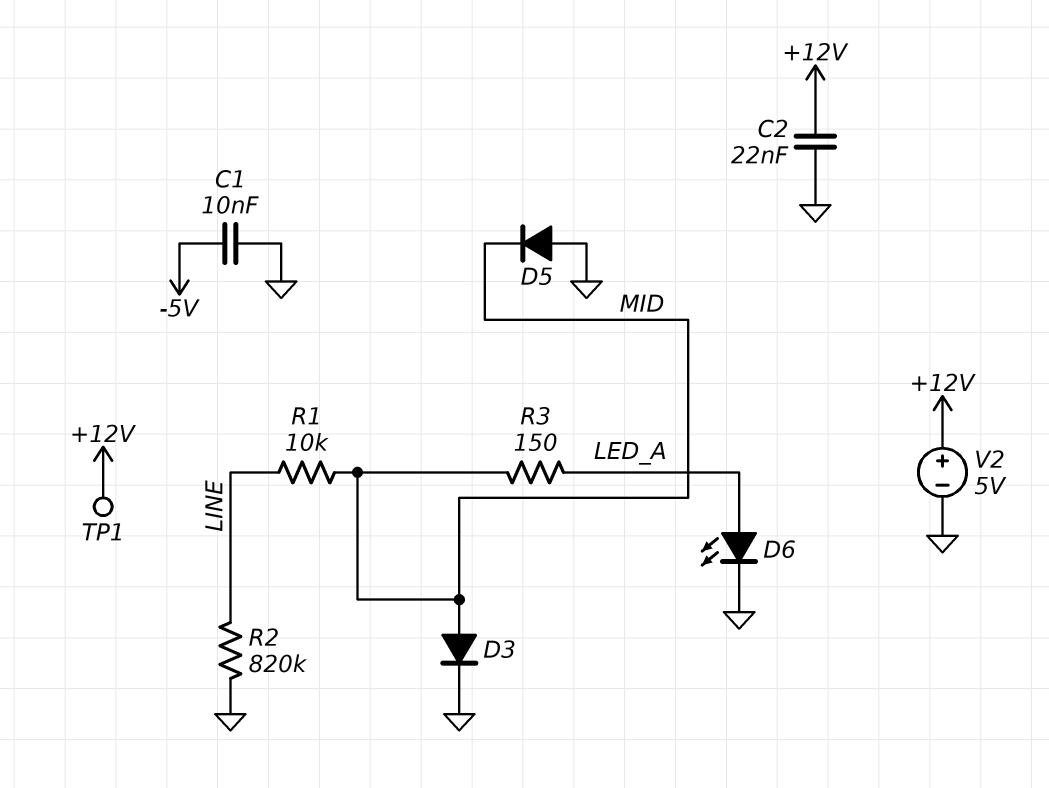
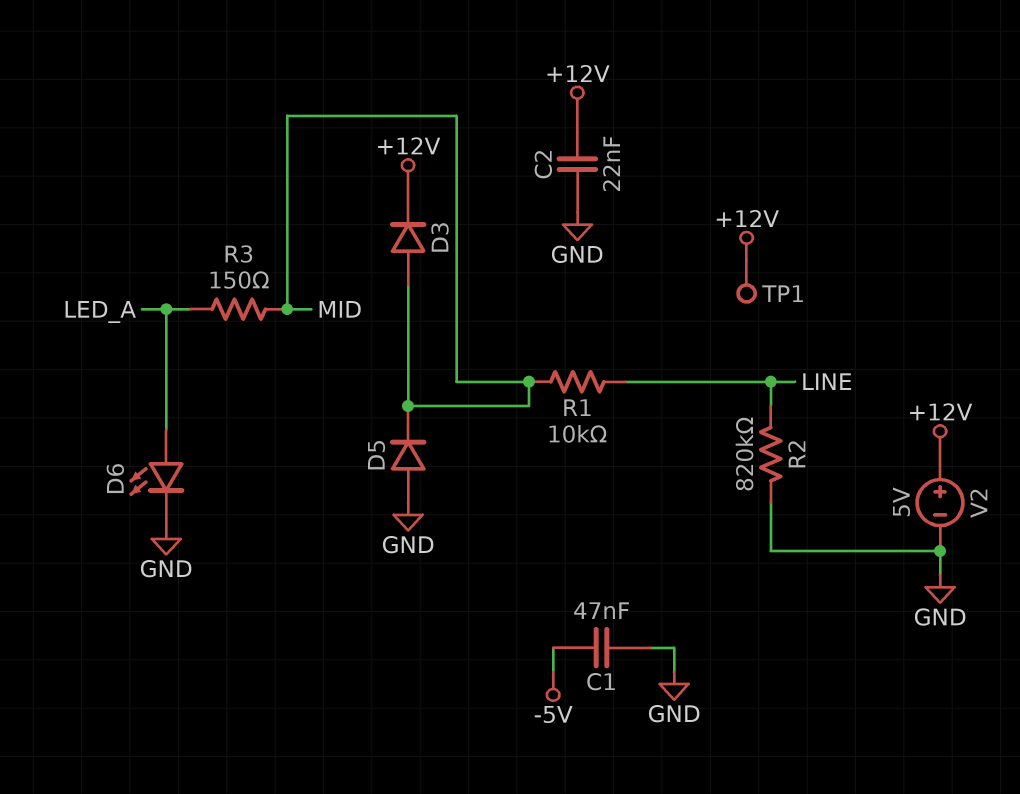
C1: 10nF (-5V, GND) -> 47nF (-5V, GND)
D3: diode (A MID, K GND) -> diode (A MID, K +12V)

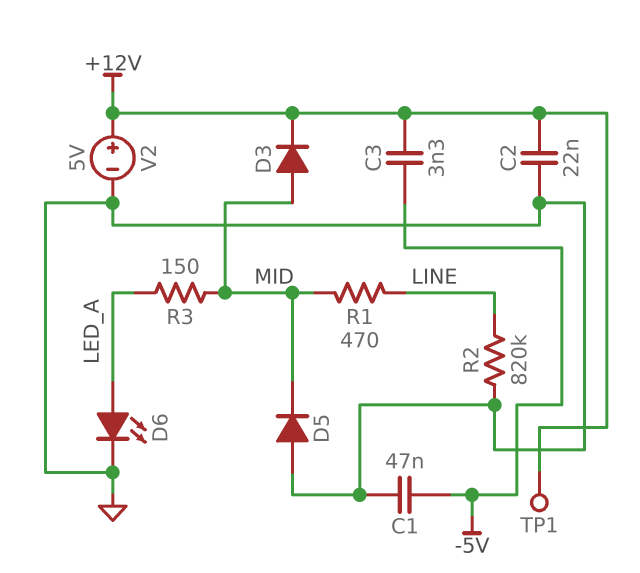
C3: none -> 3.3nF (+12V, -5V)
R1: 10k (LINE, MID) -> 470 (LINE, MID)

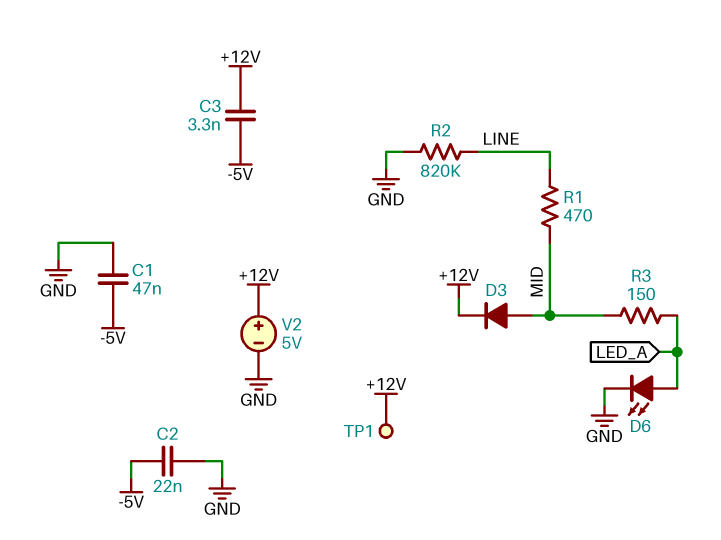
C2: 22nF (+12V, GND) -> 22nF (-5V, GND)
D5: diode (A GND, K MID) -> none

